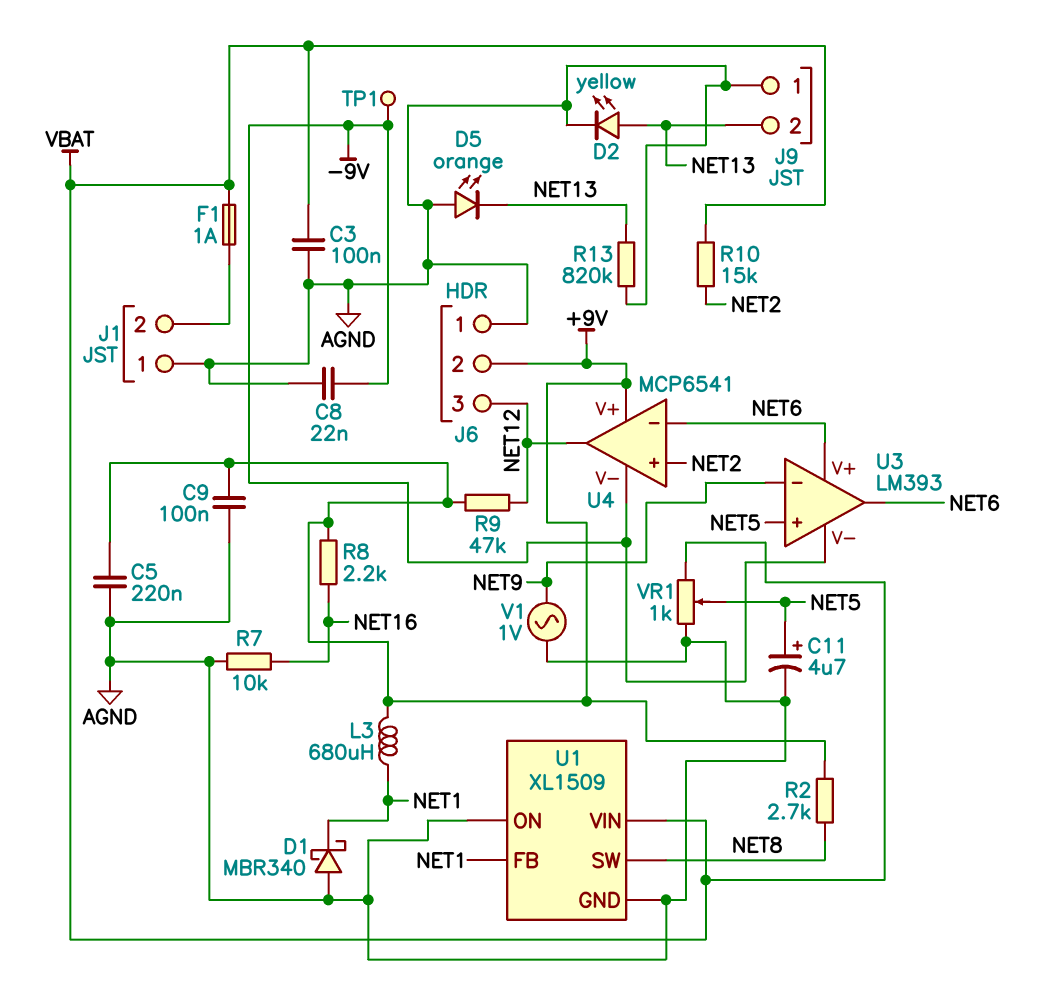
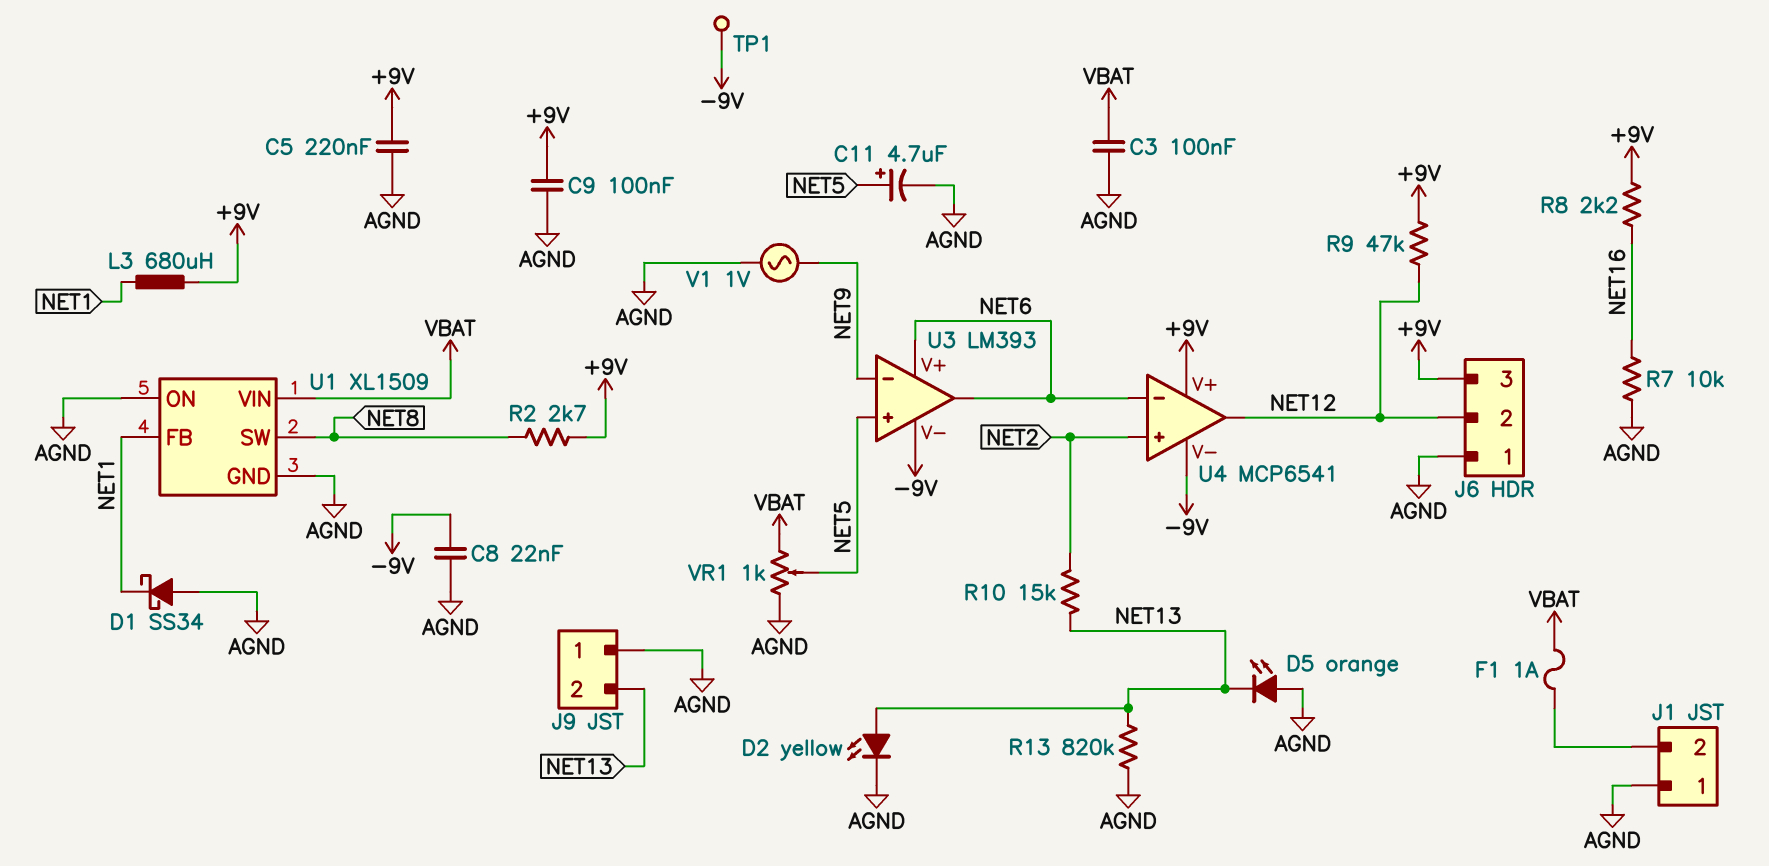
D1: schottky MBR340 (A AGND, K NET1) -> schottky SS34 (A AGND, K NET1)
J6 pin 2: +9V -> NET12
J6 pin 3: NET12 -> +9V
R10: 15k (NET2, VBAT) -> 15k (NET2, NET13)

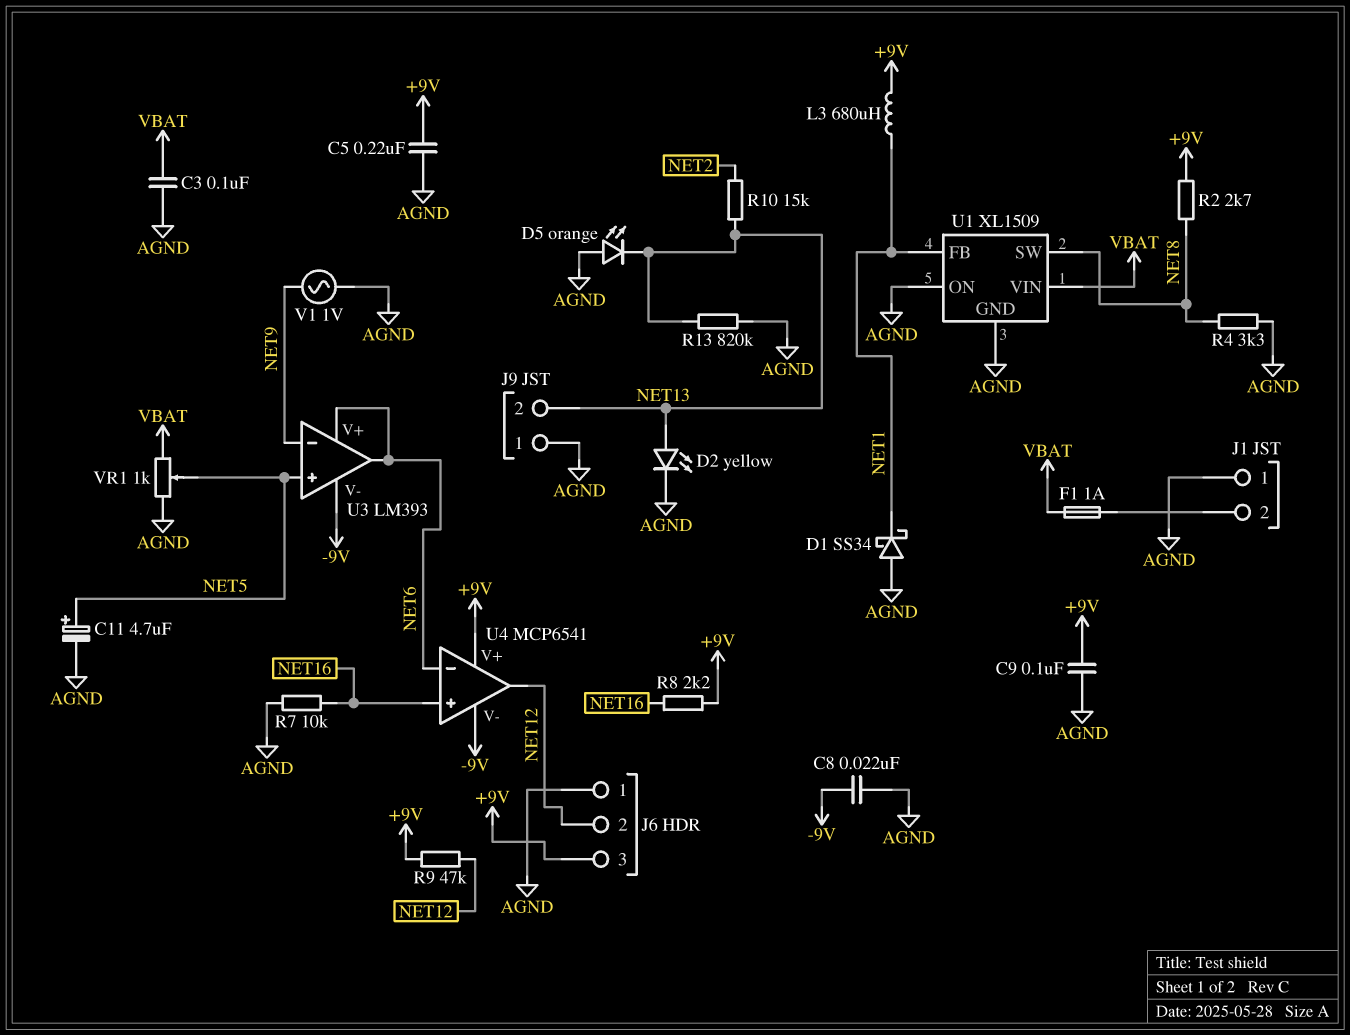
R4: none -> 3.3k (AGND, NET8)
TP1: test point (-9V) -> none
U4 pin in+: NET2 -> NET16

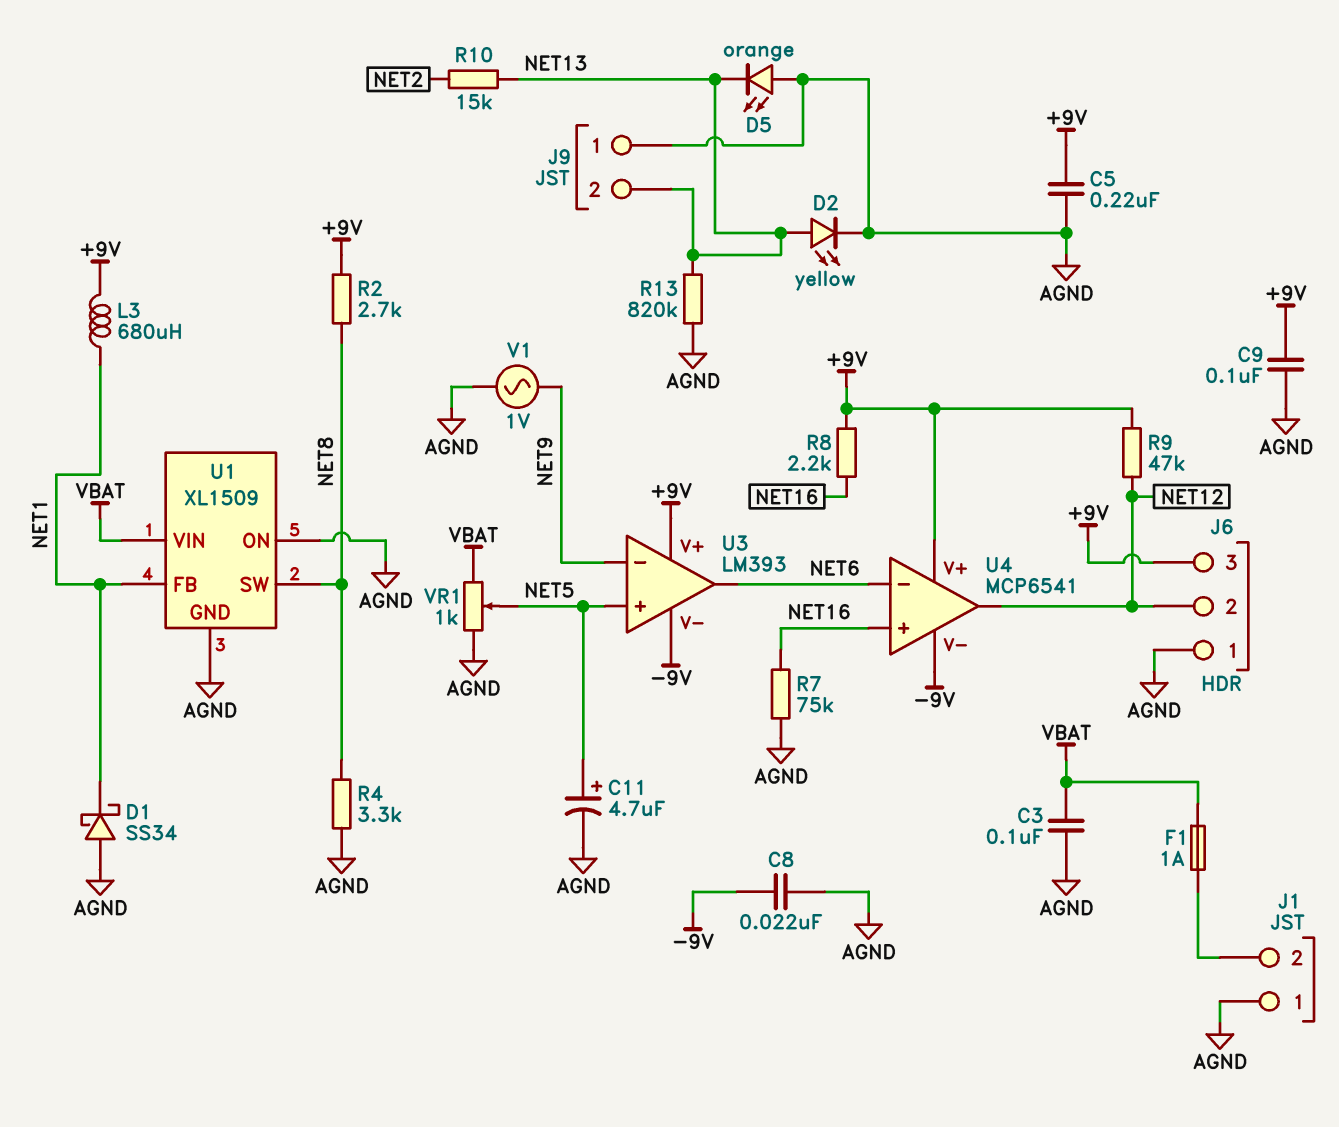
R7: 10k (AGND, NET16) -> 75k (AGND, NET16)
U3 pin V+: NET6 -> +9V

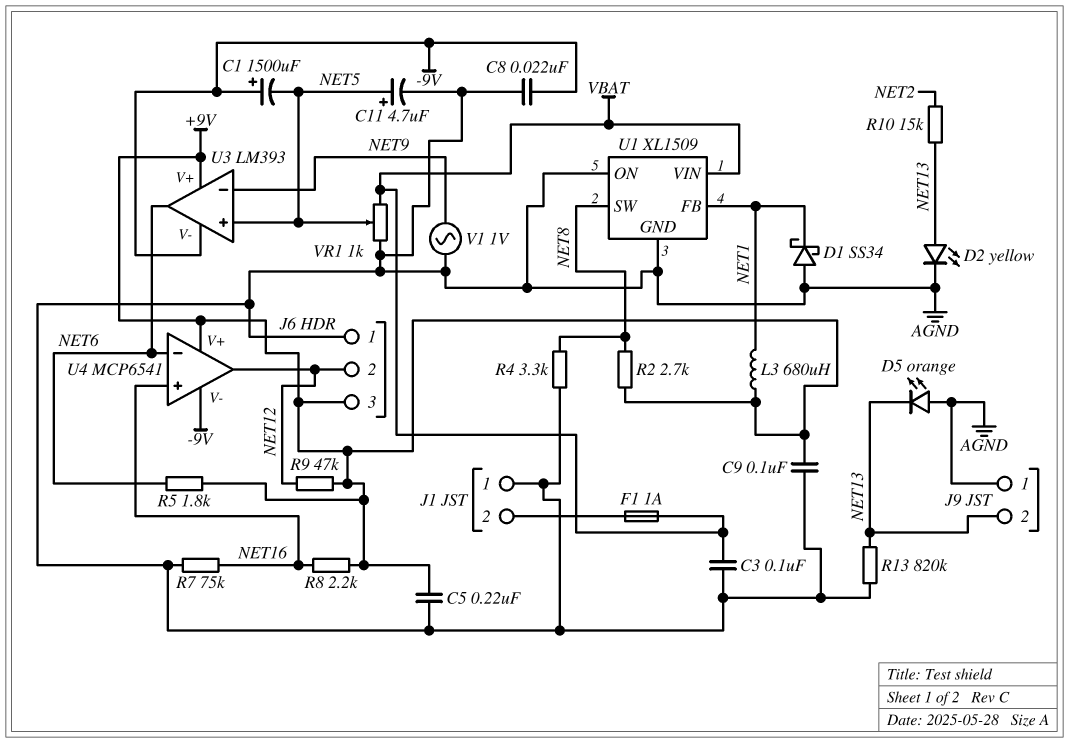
C1: none -> 1500uF (plus -9V, minus NET5)
R5: none -> 1.8k (+9V, NET6)

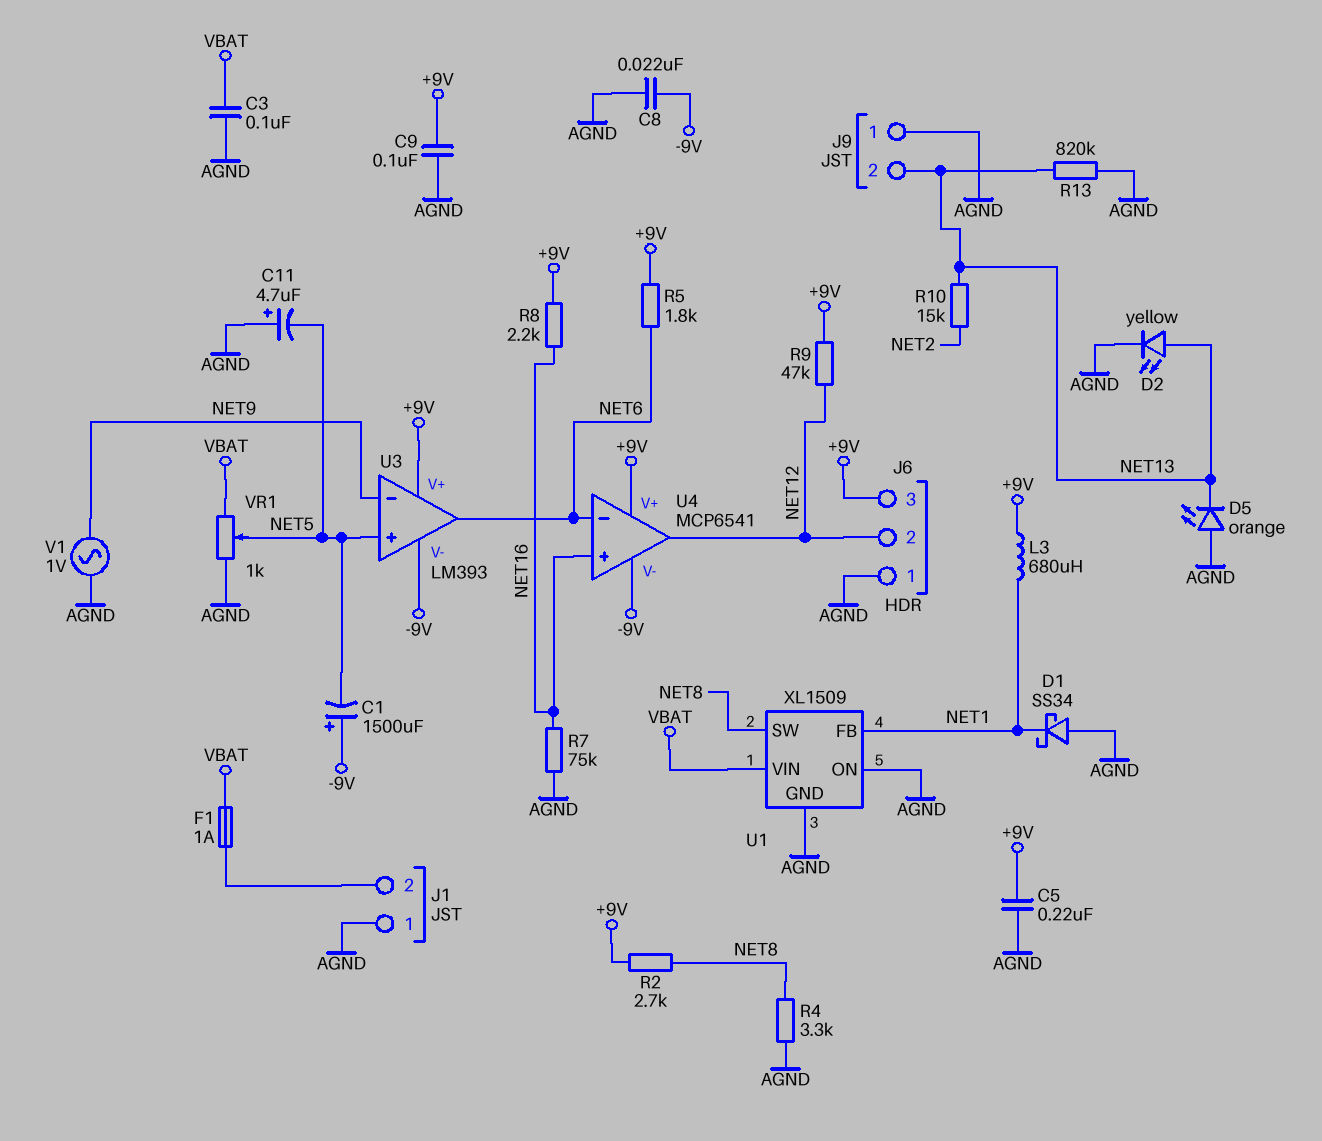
C11: 4.7uF (plus NET5, minus AGND) -> 4.7uF (plus AGND, minus NET5)

